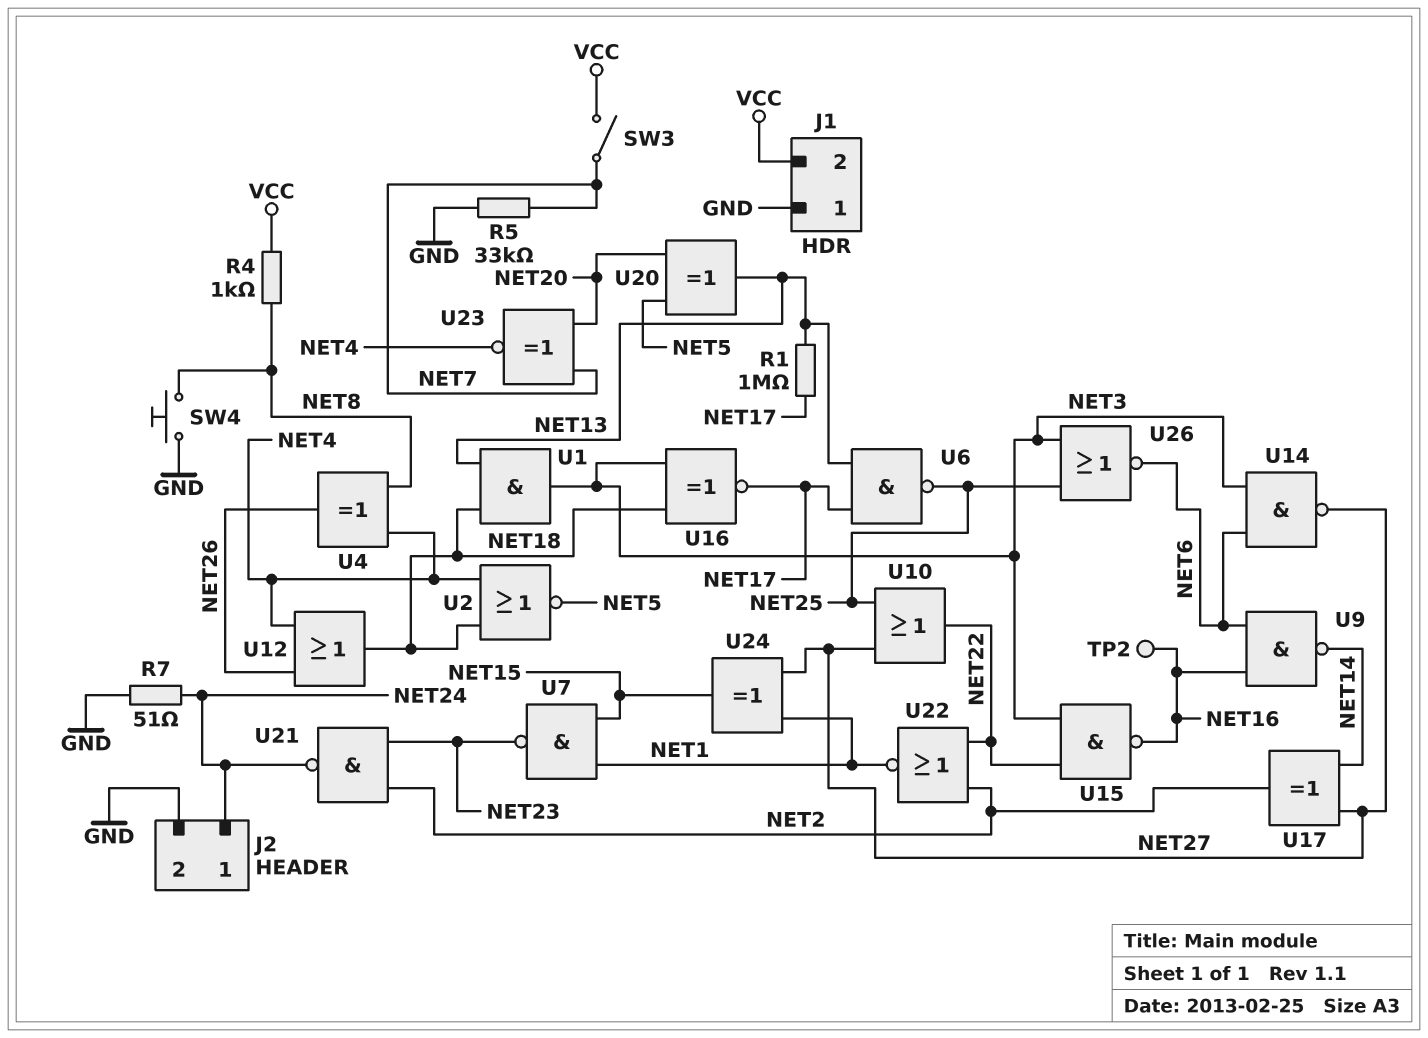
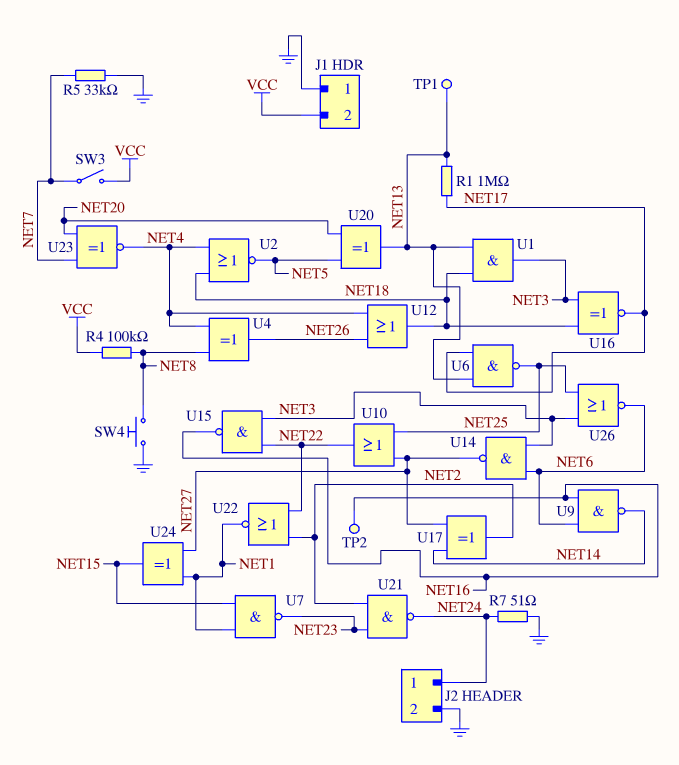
R4: 1k (NET8, VCC) -> 100k (NET8, VCC)
TP1: none -> test point (NET13)

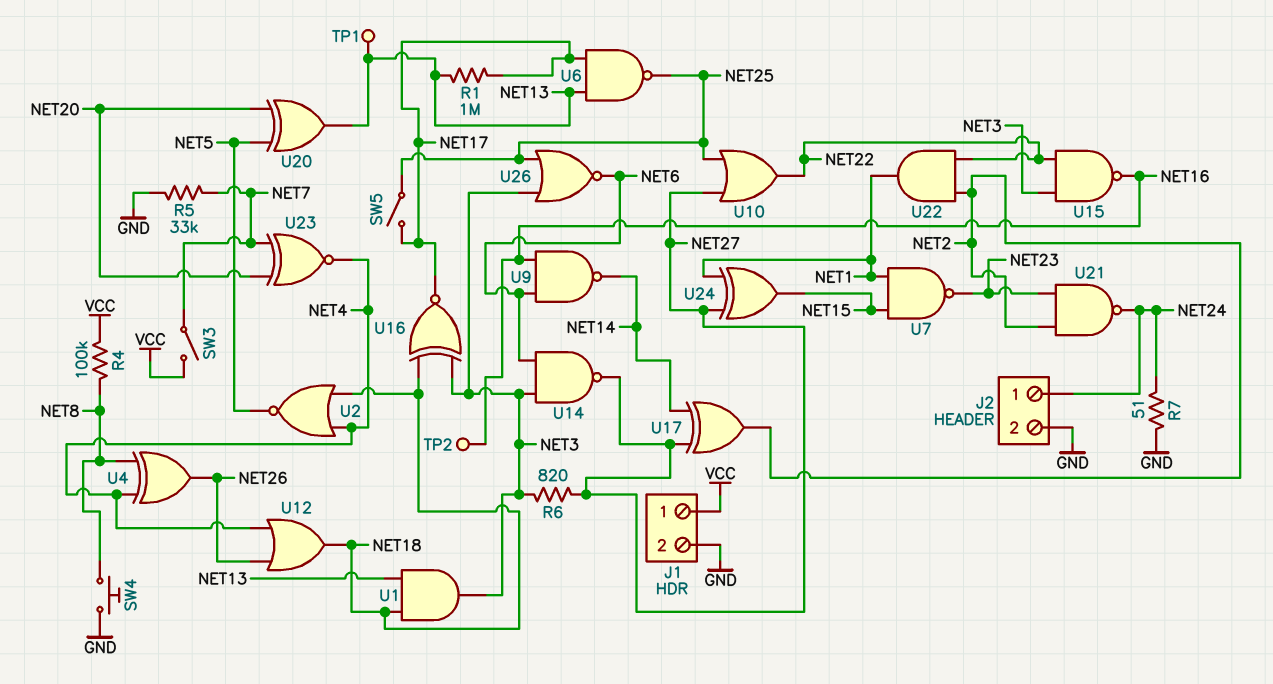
J1 pin 1: GND -> VCC
J1 pin 2: VCC -> GND
R6: none -> 820 (NET3, NET27)
SW5: none -> switch (NET17, NET25)
U22: NOR (in NET2, in NET22, out NET1) -> AND (in NET2, in NET22, out NET1)

